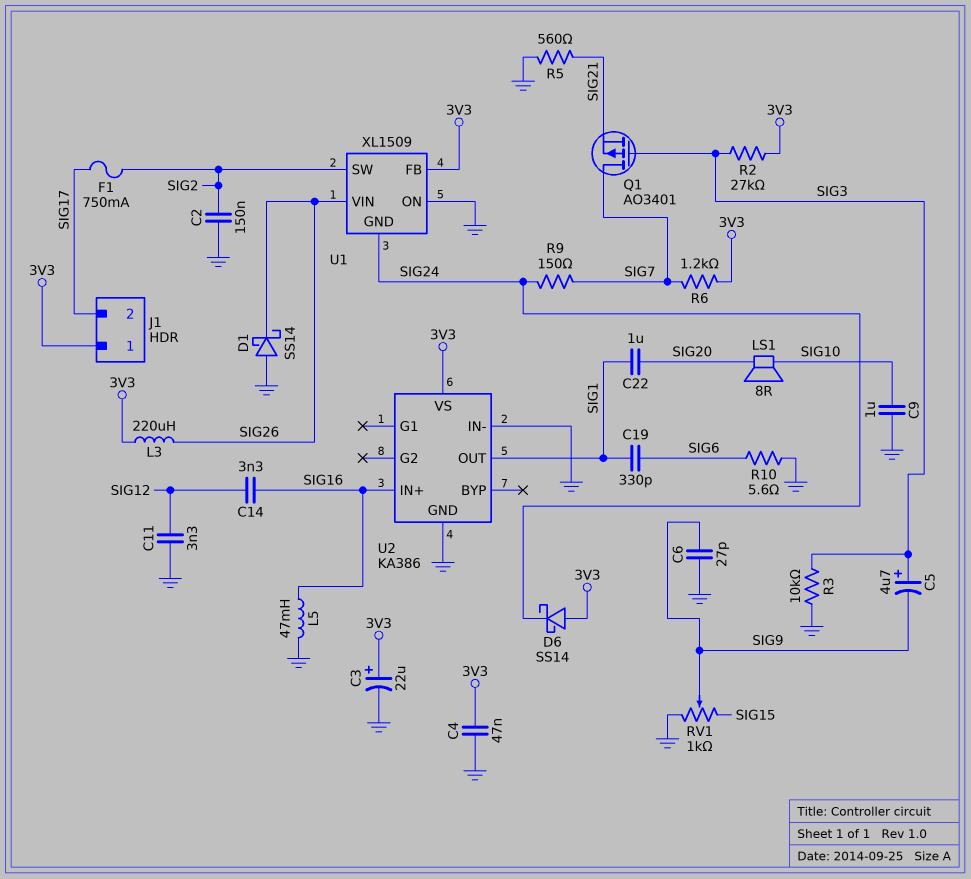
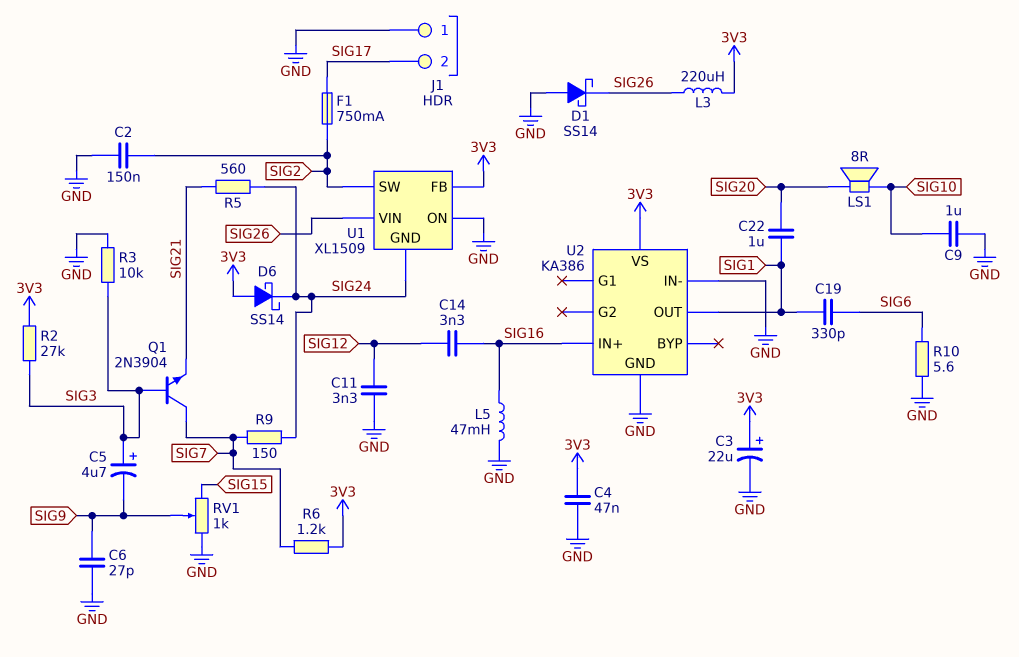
J1 pin 1: 3V3 -> GND
Q1: PMOS AO3401 (G SIG3, D SIG7, S SIG21) -> NPN 2N3904 (B SIG3, C SIG7, E SIG21)
R5: 560 (GND, SIG21) -> 560 (SIG21, SIG24)

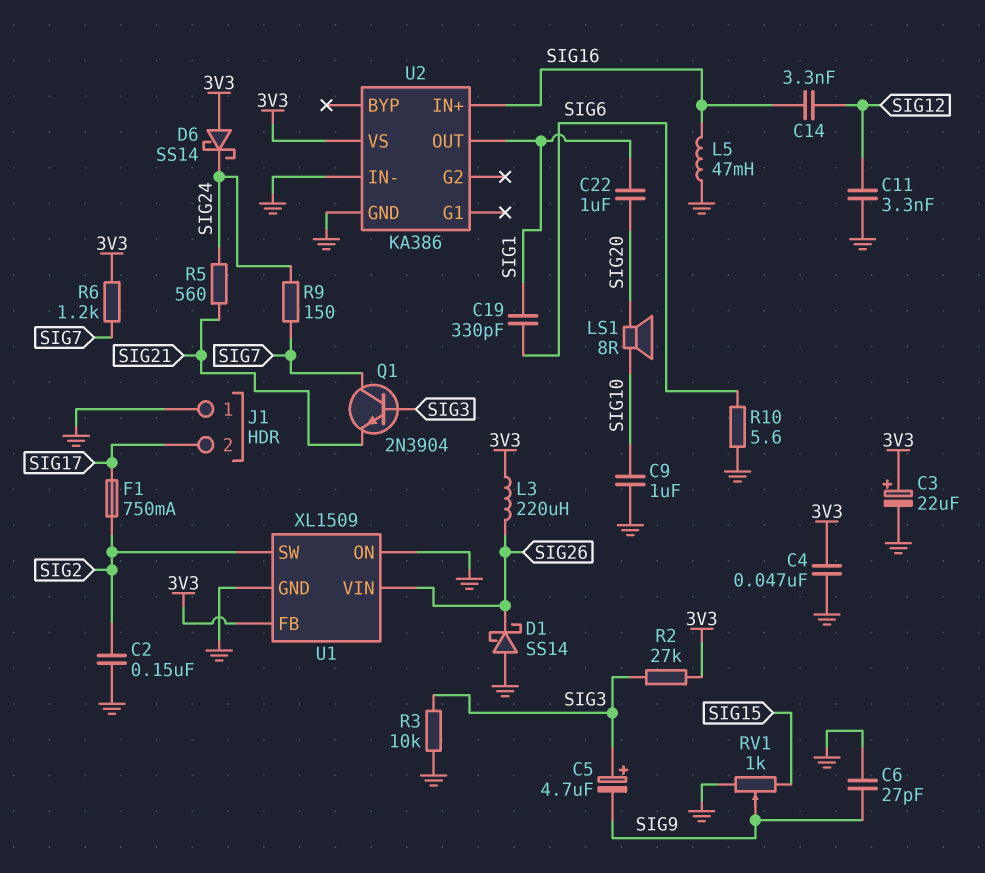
U1 pin GND: SIG24 -> GND

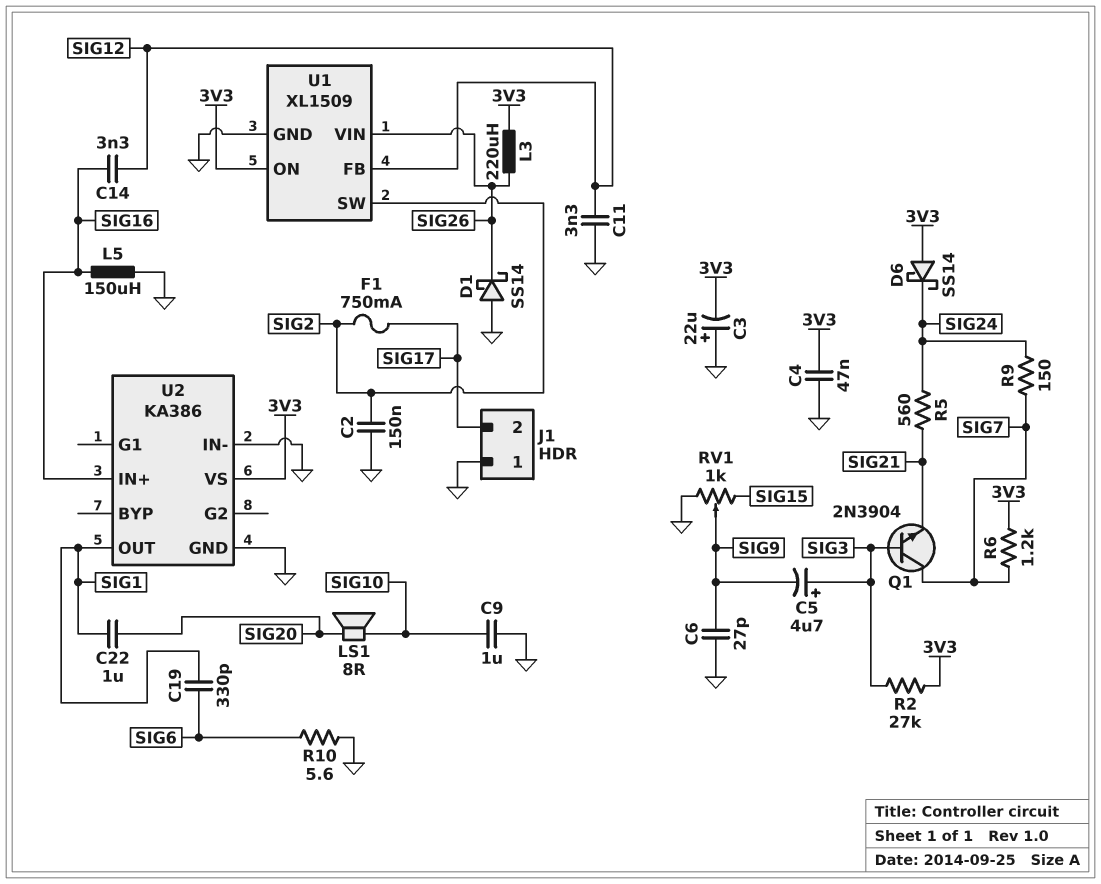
C3: 22uF (plus 3V3, minus GND) -> 22uF (plus GND, minus 3V3)
L5: 47mH (GND, SIG16) -> 150uH (GND, SIG16)
R3: 10k (GND, SIG3) -> none
U1 pin FB: 3V3 -> SIG12
U1 pin ON: GND -> 3V3

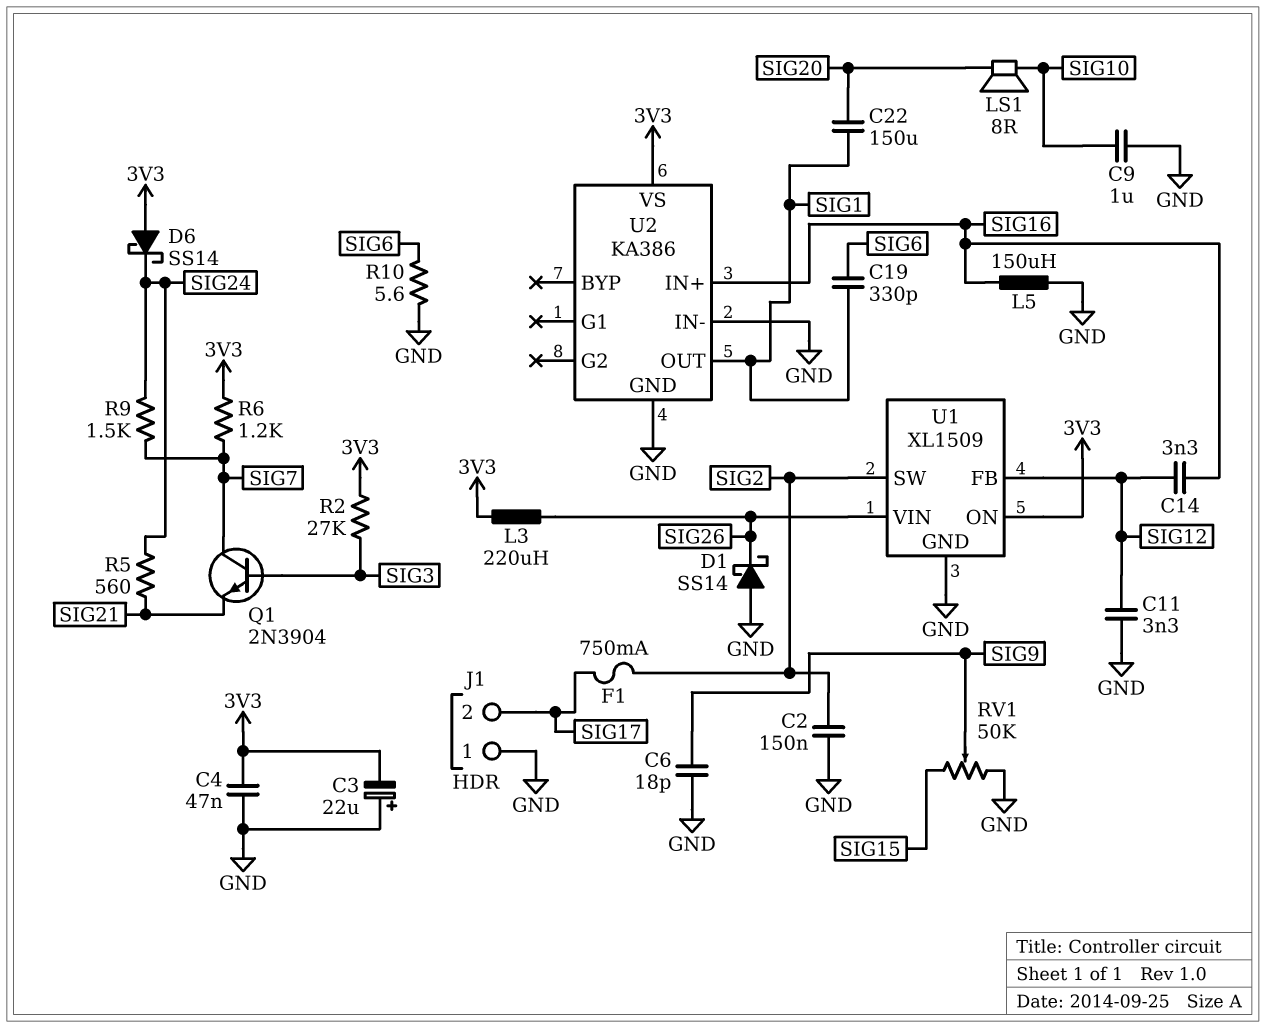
C5: 4.7uF (plus SIG3, minus SIG9) -> none
C6: 27pF (GND, SIG9) -> 18pF (GND, SIG9)
C22: 1uF (SIG1, SIG20) -> 150uF (SIG1, SIG20)
R9: 150 (SIG7, SIG24) -> 1.5k (SIG7, SIG24)
RV1: 1k (GND, SIG15, wiper SIG9) -> 50k (GND, SIG15, wiper SIG9)

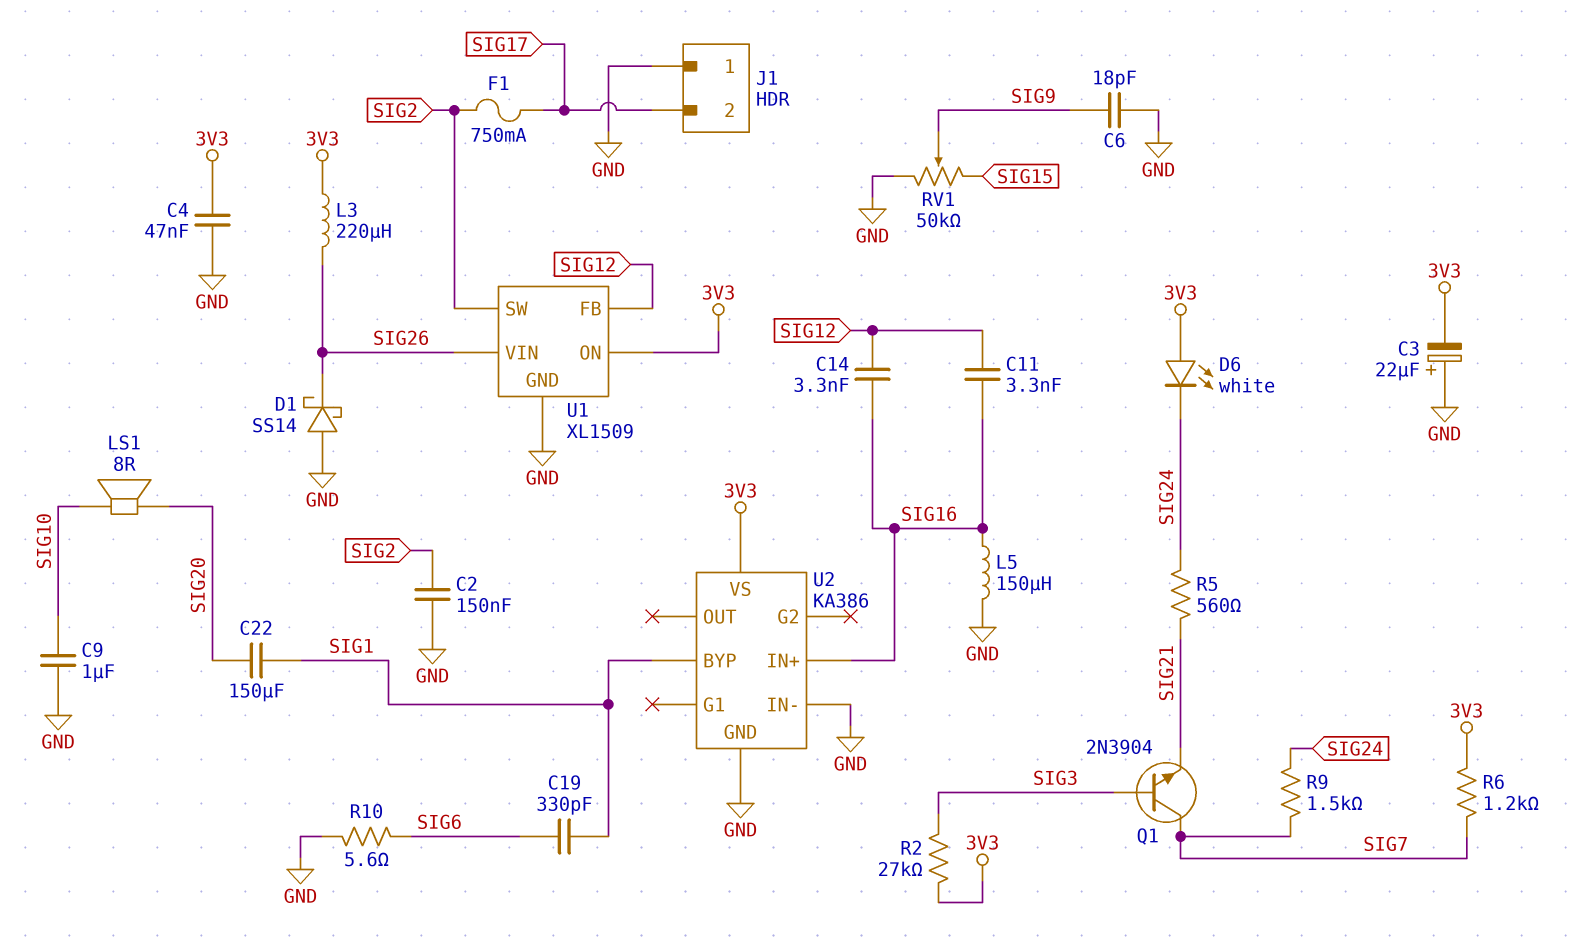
C11: 3.3nF (GND, SIG12) -> 3.3nF (SIG12, SIG16)
D6: schottky SS14 (A 3V3, K SIG24) -> LED white (A 3V3, K SIG24)
U2 pin BYP: none -> SIG1
U2 pin OUT: SIG1 -> none

